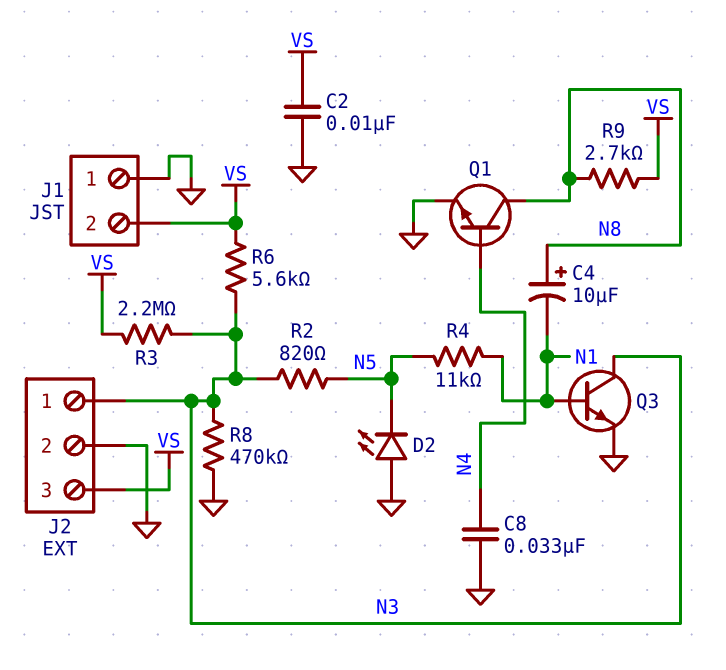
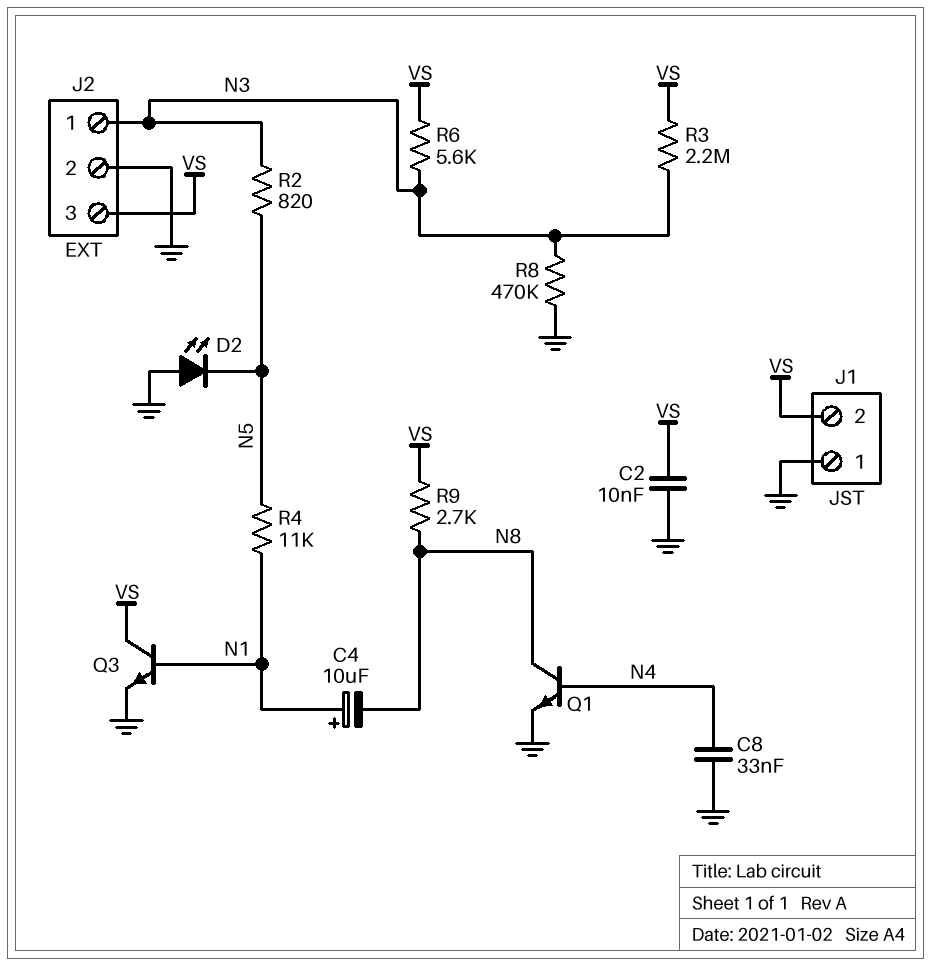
C4: 10uF (plus N8, minus N1) -> 10uF (plus N1, minus N8)
Q3: NPN (B N1, C N3, E GND) -> NPN (B N1, C VS, E GND)

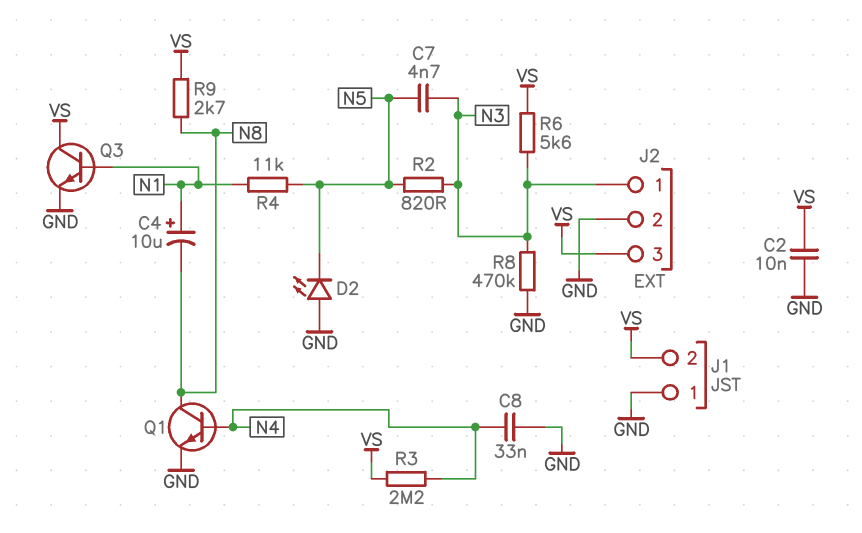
C7: none -> 4.7nF (N3, N5)
R3: 2.2M (N3, VS) -> 2.2M (N4, VS)

